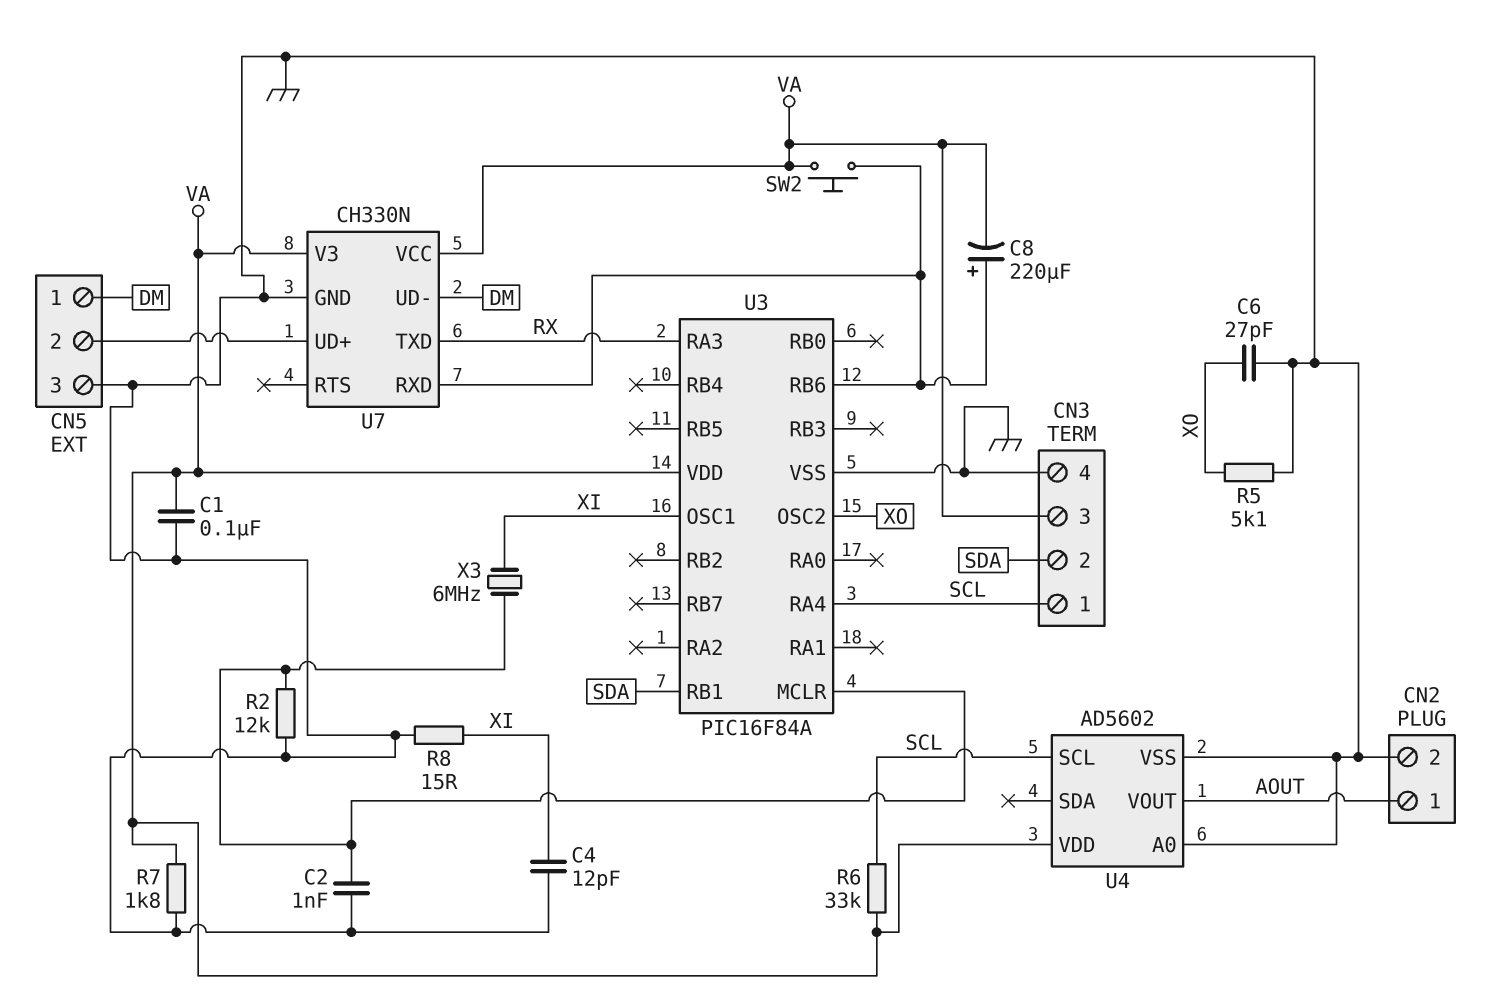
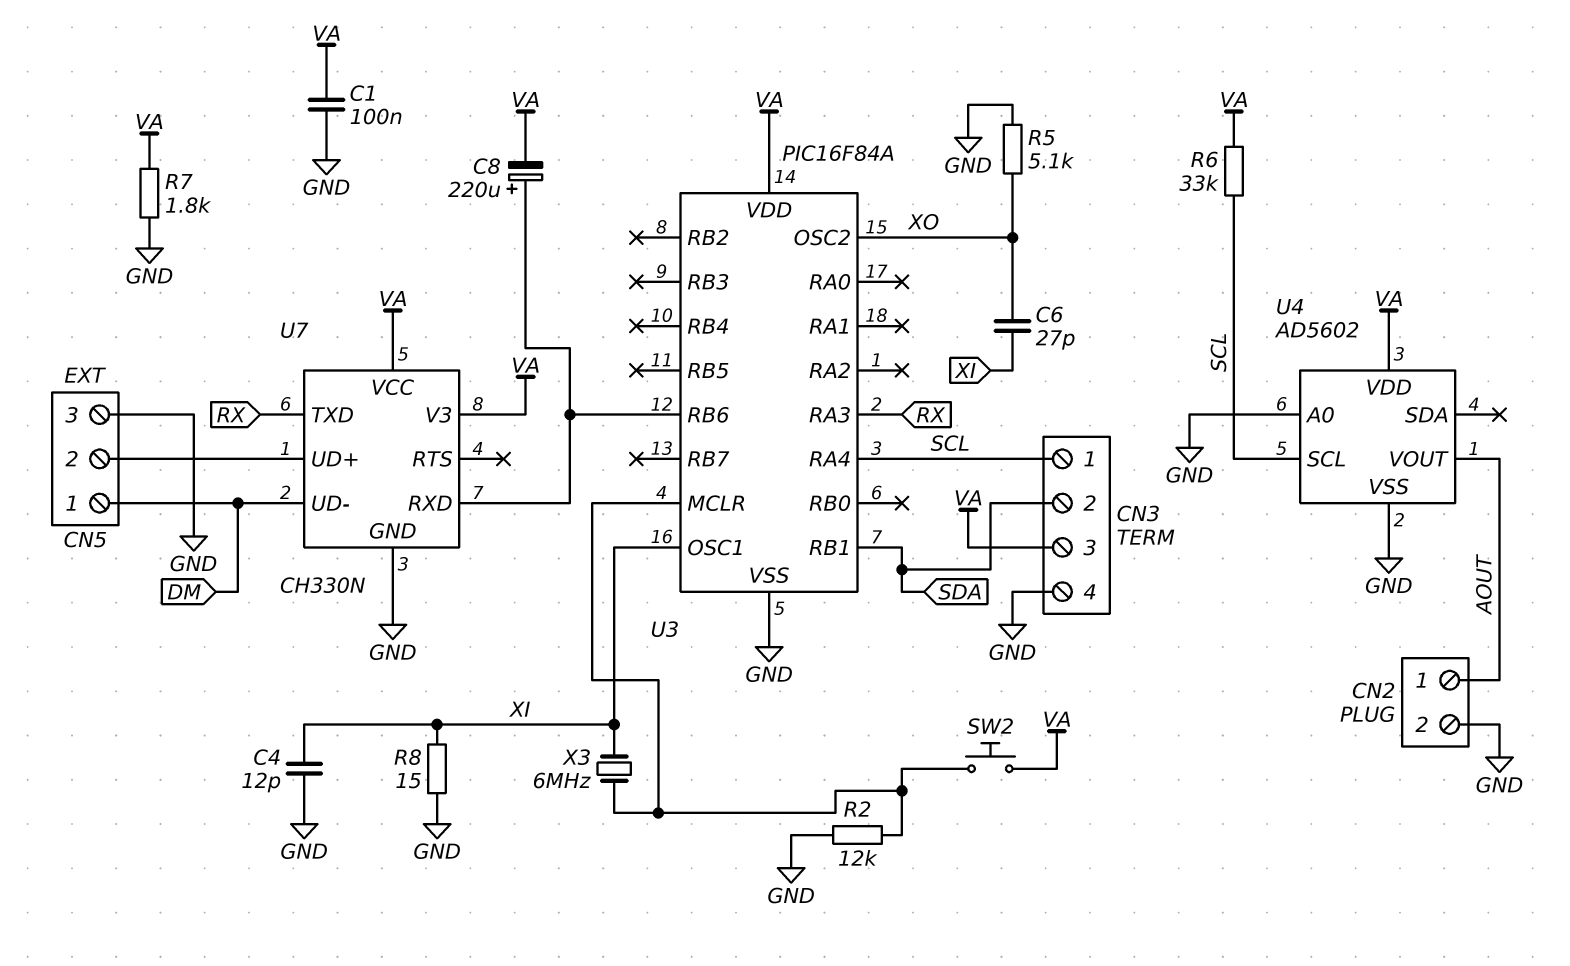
C2: 1nF (GND, U3/MCLR) -> none
C6: 27pF (GND, XO) -> 27pF (XI, XO)
SW2: button (U3/RB6, VA) -> button (U3/MCLR, VA)

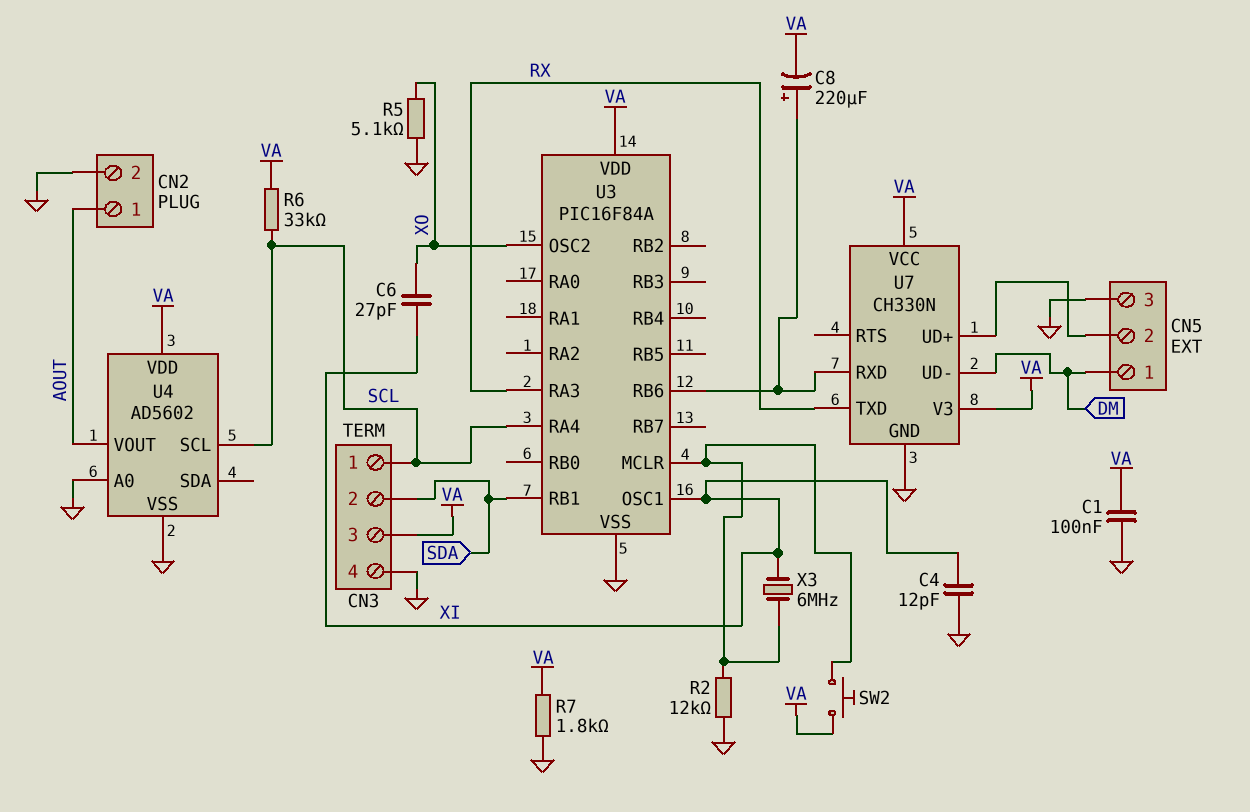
R8: 15 (GND, XI) -> none

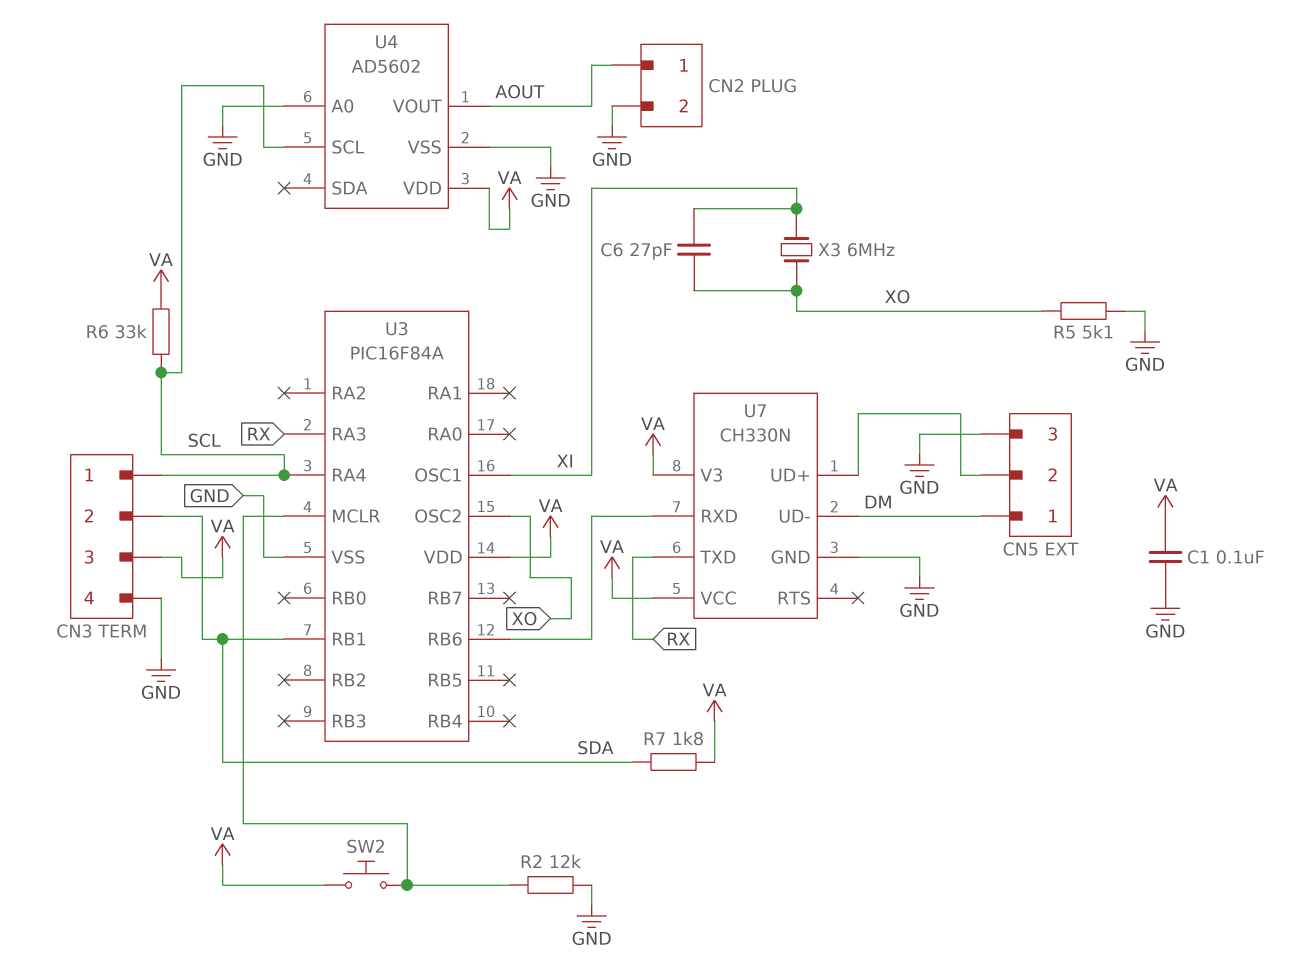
C4: 12pF (GND, XI) -> none
C8: 220uF (plus U3/RB6, minus VA) -> none
R7: 1.8k (GND, VA) -> 1.8k (SDA, VA)
X3: 6MHz (U3/MCLR, XI) -> 6MHz (XI, XO)

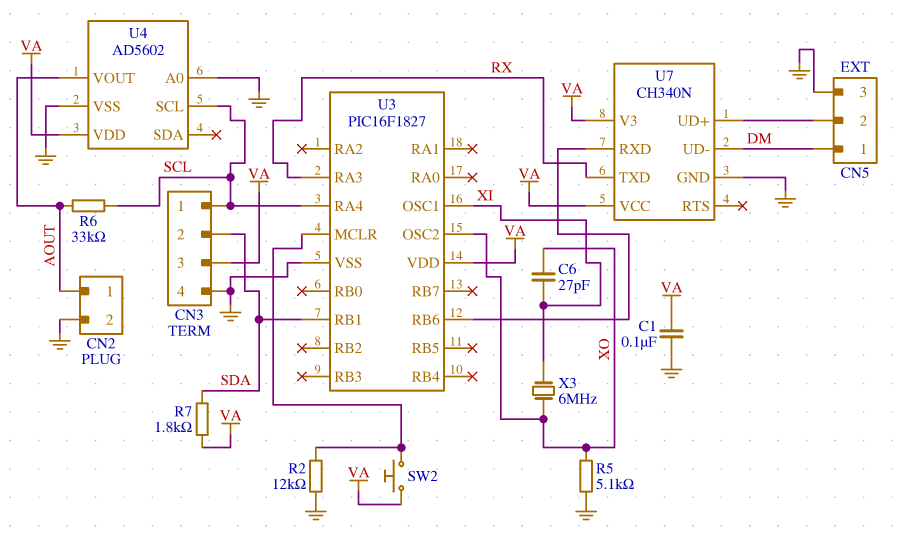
R6: 33k (SCL, VA) -> 33k (AOUT, SCL)
U3: PIC16F84A -> PIC16F1827
U7: CH330N -> CH340N

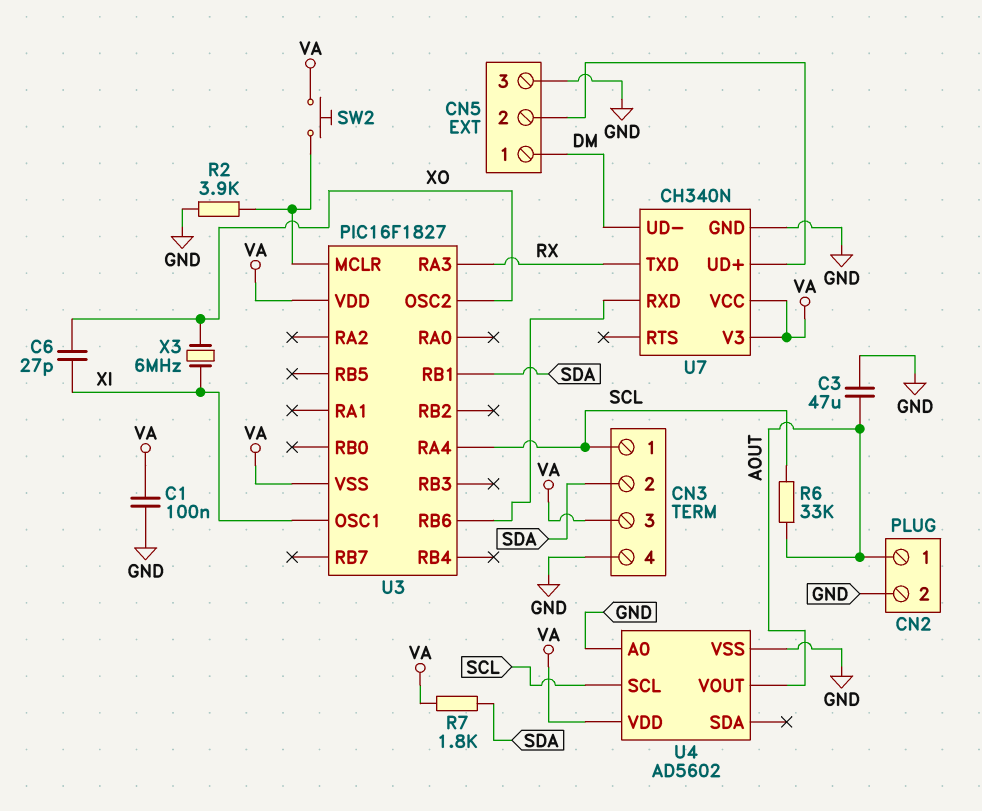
C3: none -> 47uF (AOUT, GND)
R2: 12k (GND, U3/MCLR) -> 3.9k (GND, U3/MCLR)
R5: 5.1k (GND, XO) -> none
U3 pin VSS: GND -> VA

